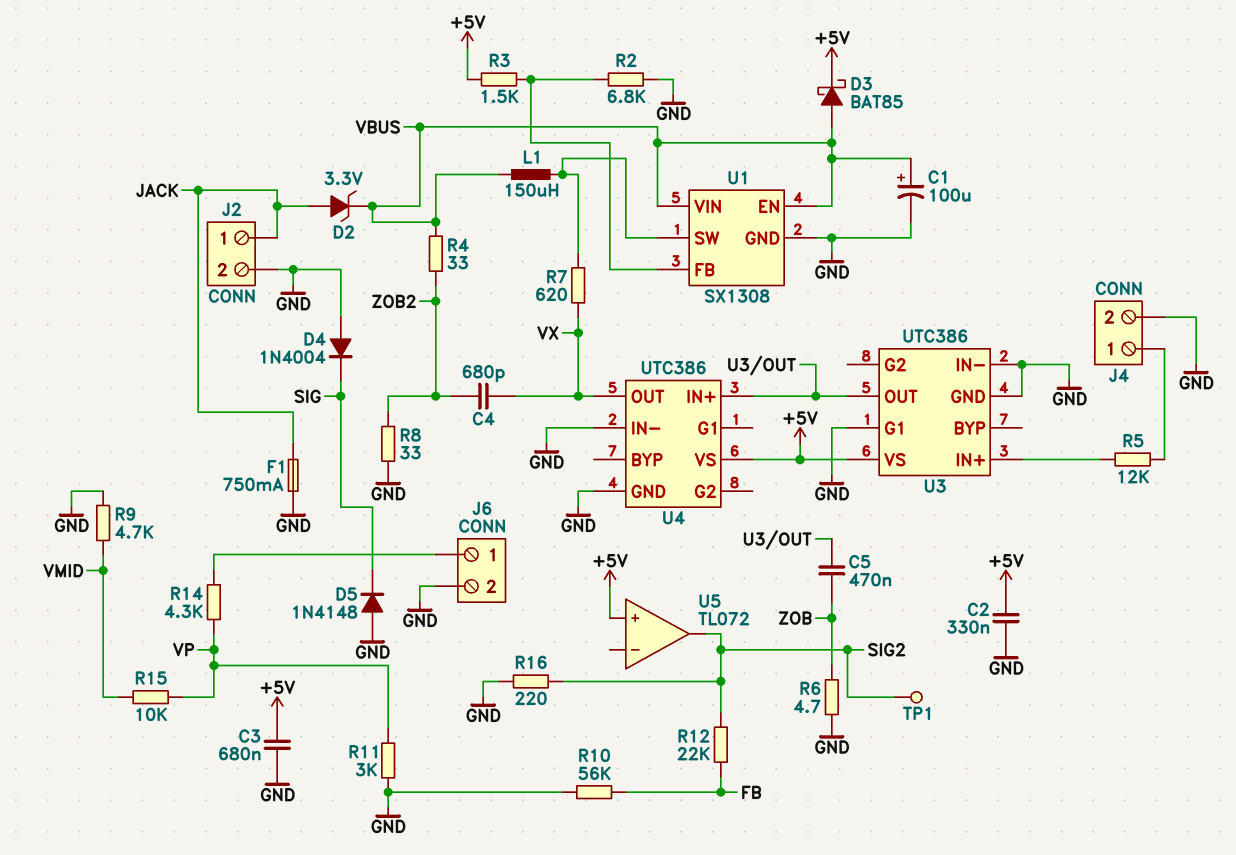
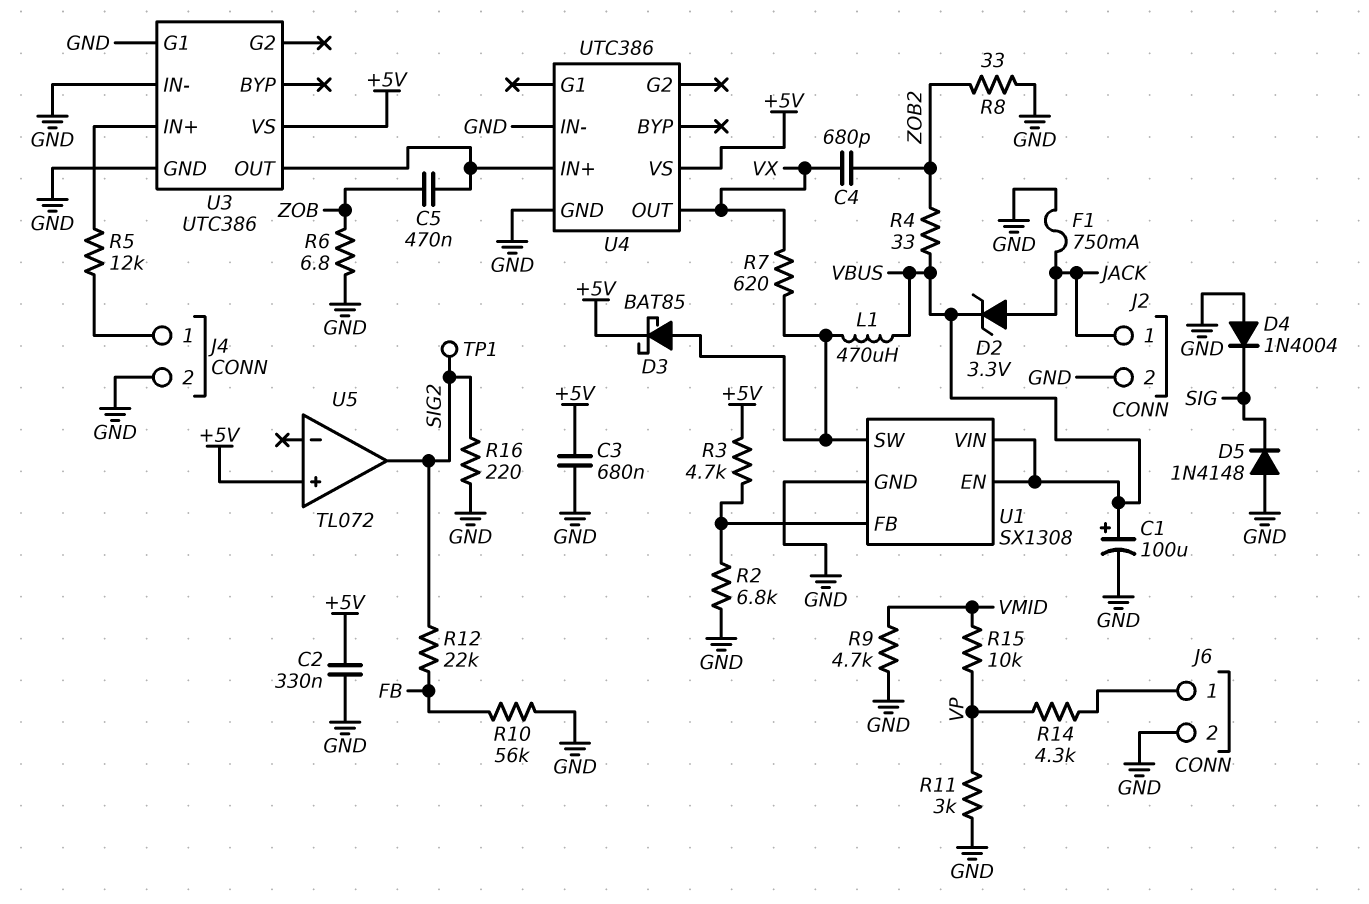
D3: schottky BAT85 (A VBUS, K +5V) -> schottky BAT85 (A U1/SW, K +5V)
L1: 150uH (U1/SW, VBUS) -> 470uH (U1/SW, VBUS)
R3: 1.5k (+5V, U1/FB) -> 4.7k (+5V, U1/FB)
R6: 4.7 (GND, ZOB) -> 6.8 (GND, ZOB)

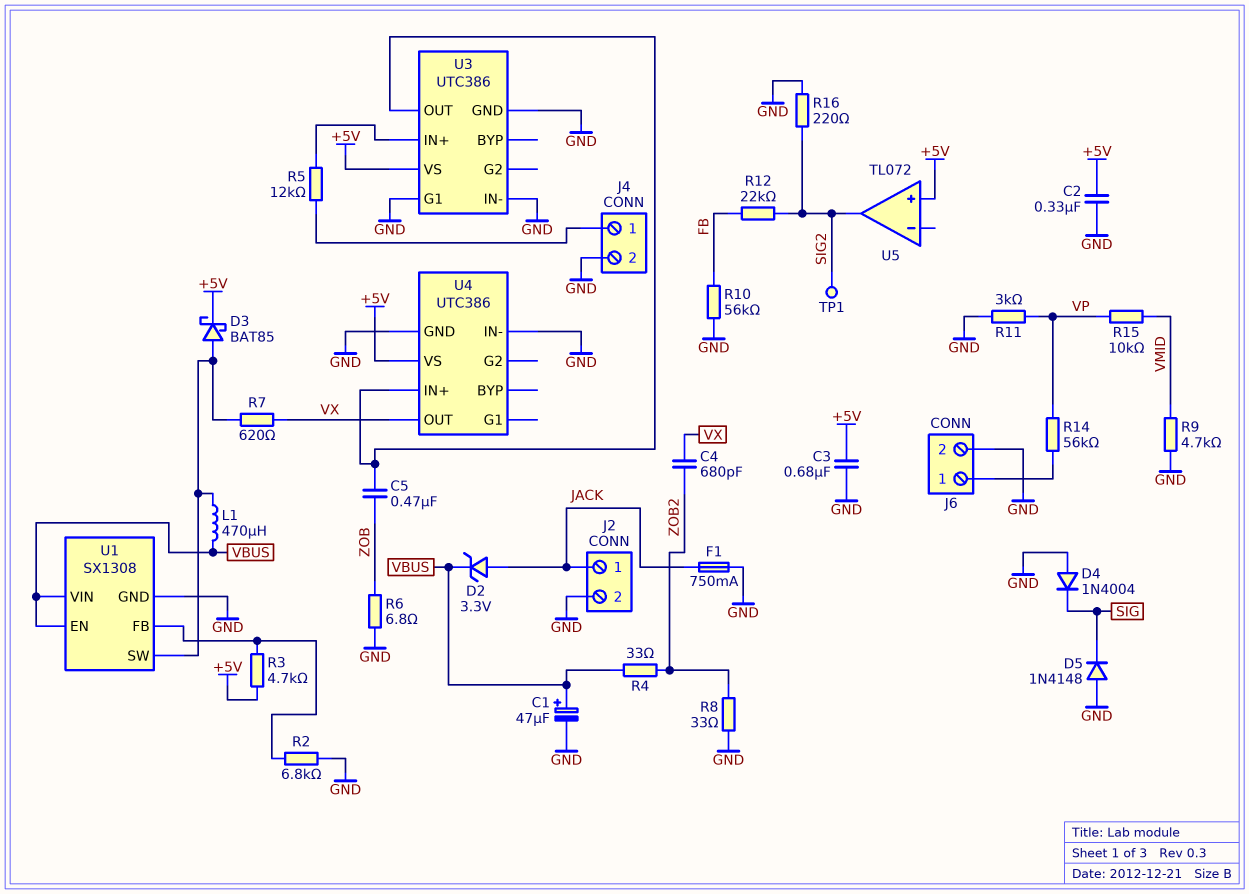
C1: 100uF (plus VBUS, minus GND) -> 47uF (plus VBUS, minus GND)
R14: 4.3k (J6/1, VP) -> 56k (J6/1, VP)

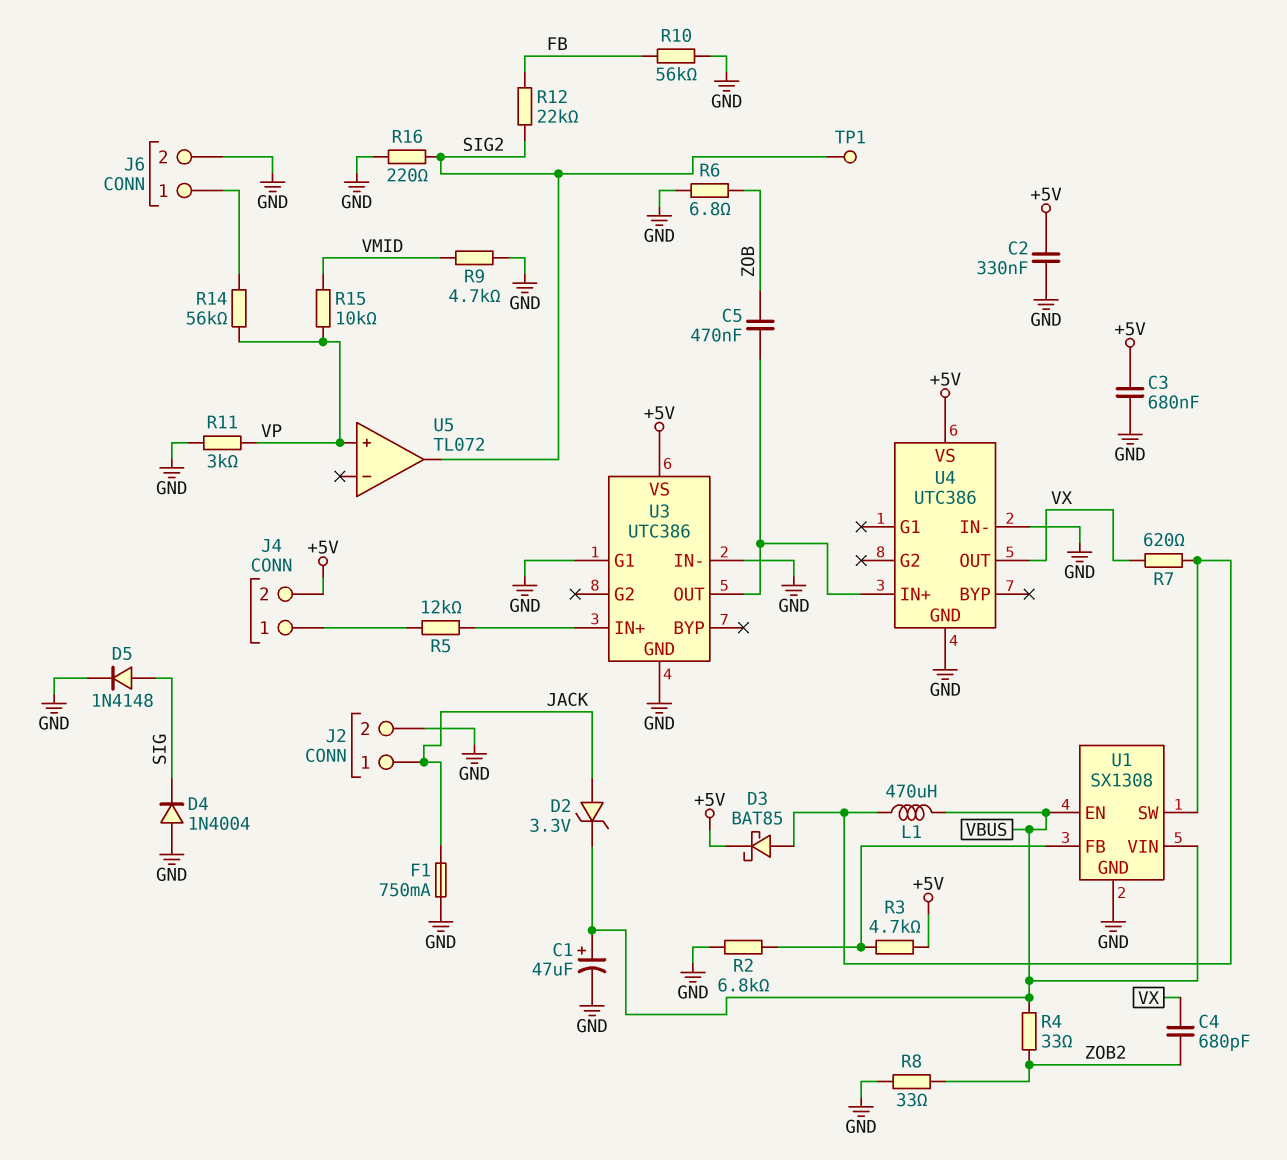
D5: diode 1N4148 (A GND, K SIG) -> diode 1N4148 (A SIG, K GND)
J4 pin 2: GND -> +5V
U5 pin in+: +5V -> VP

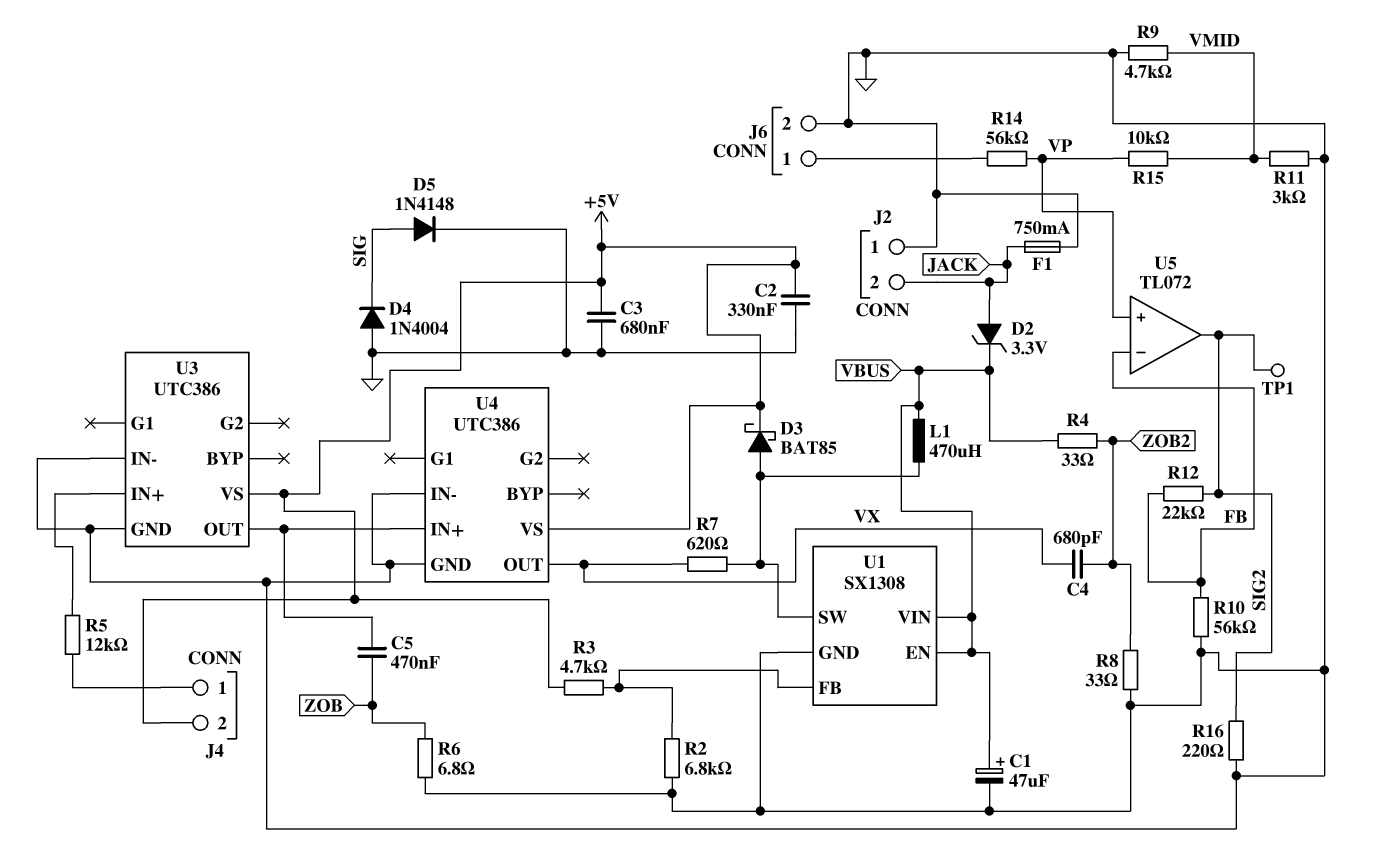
J2 pin 1: JACK -> GND
J2 pin 2: GND -> JACK
R11: 3k (GND, VP) -> 3k (GND, VMID)
U3 pin G1: GND -> none
U5 pin in-: none -> FB

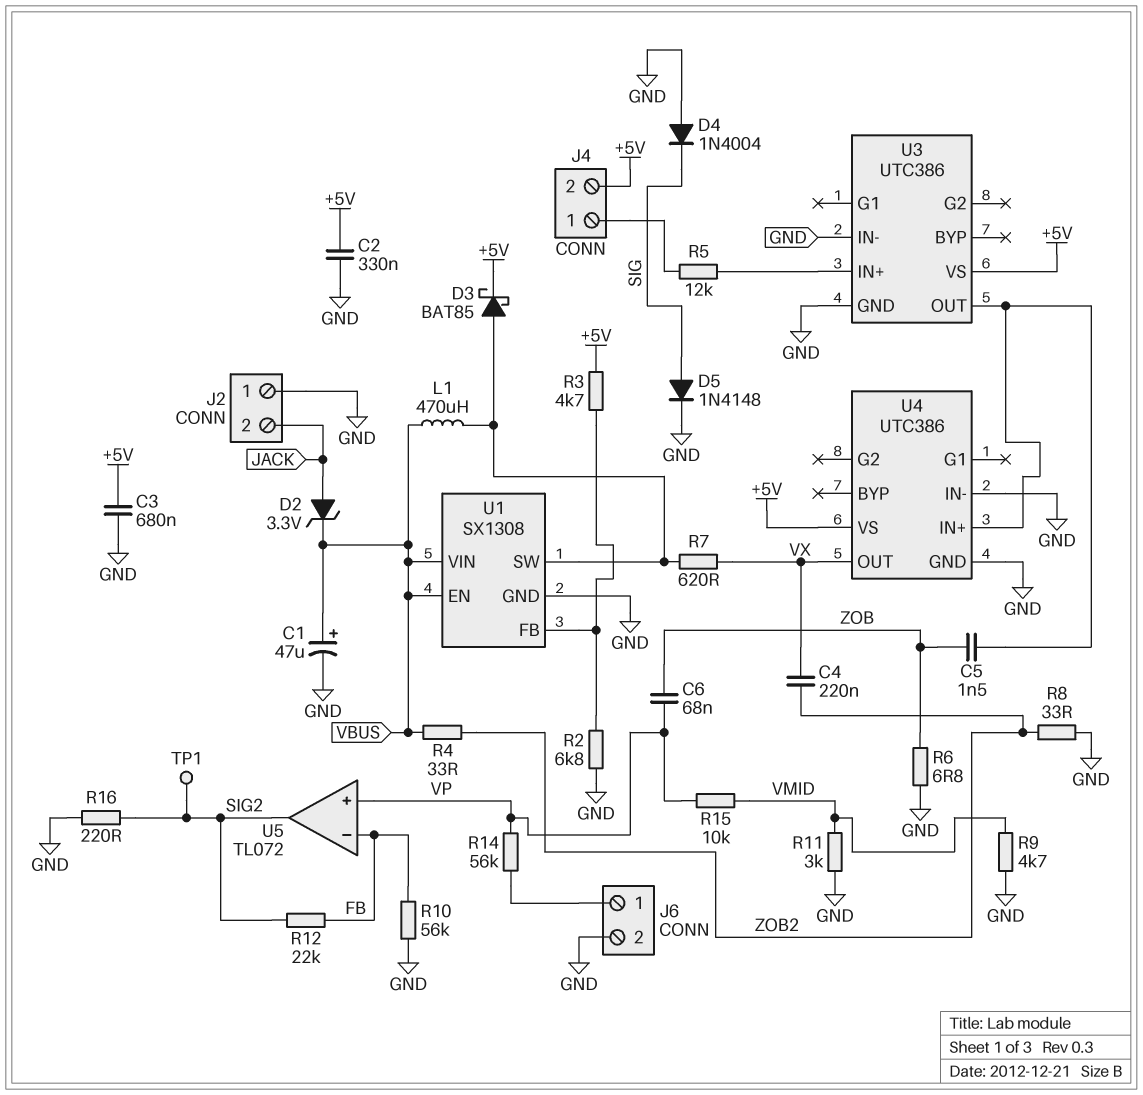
C4: 680pF (VX, ZOB2) -> 220nF (VX, ZOB2)
C5: 470nF (U3/OUT, ZOB) -> 1.5nF (U3/OUT, ZOB)
C6: none -> 68nF (VP, ZOB)
F1: 750mA (GND, JACK) -> none

